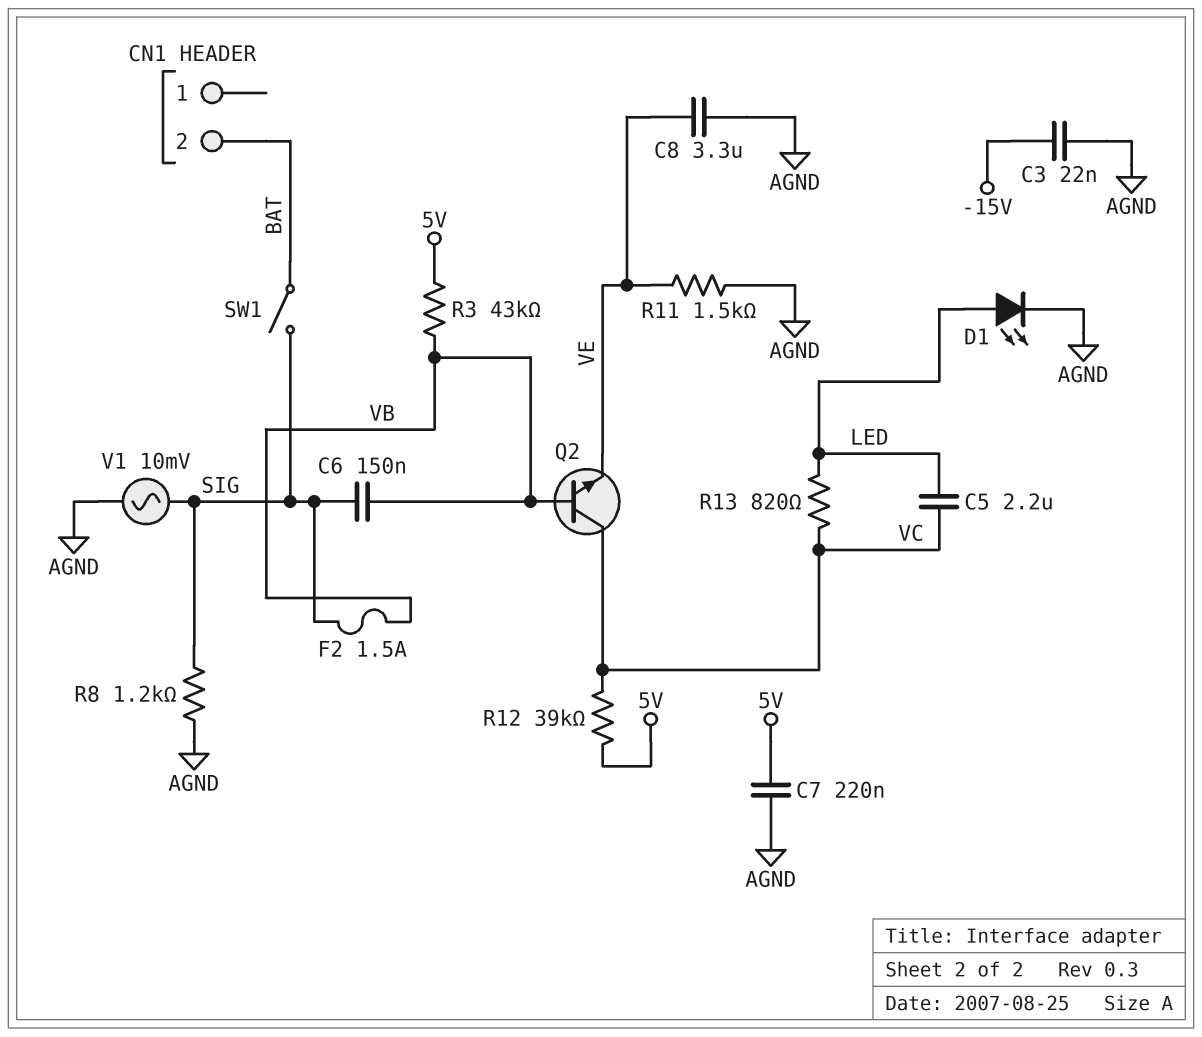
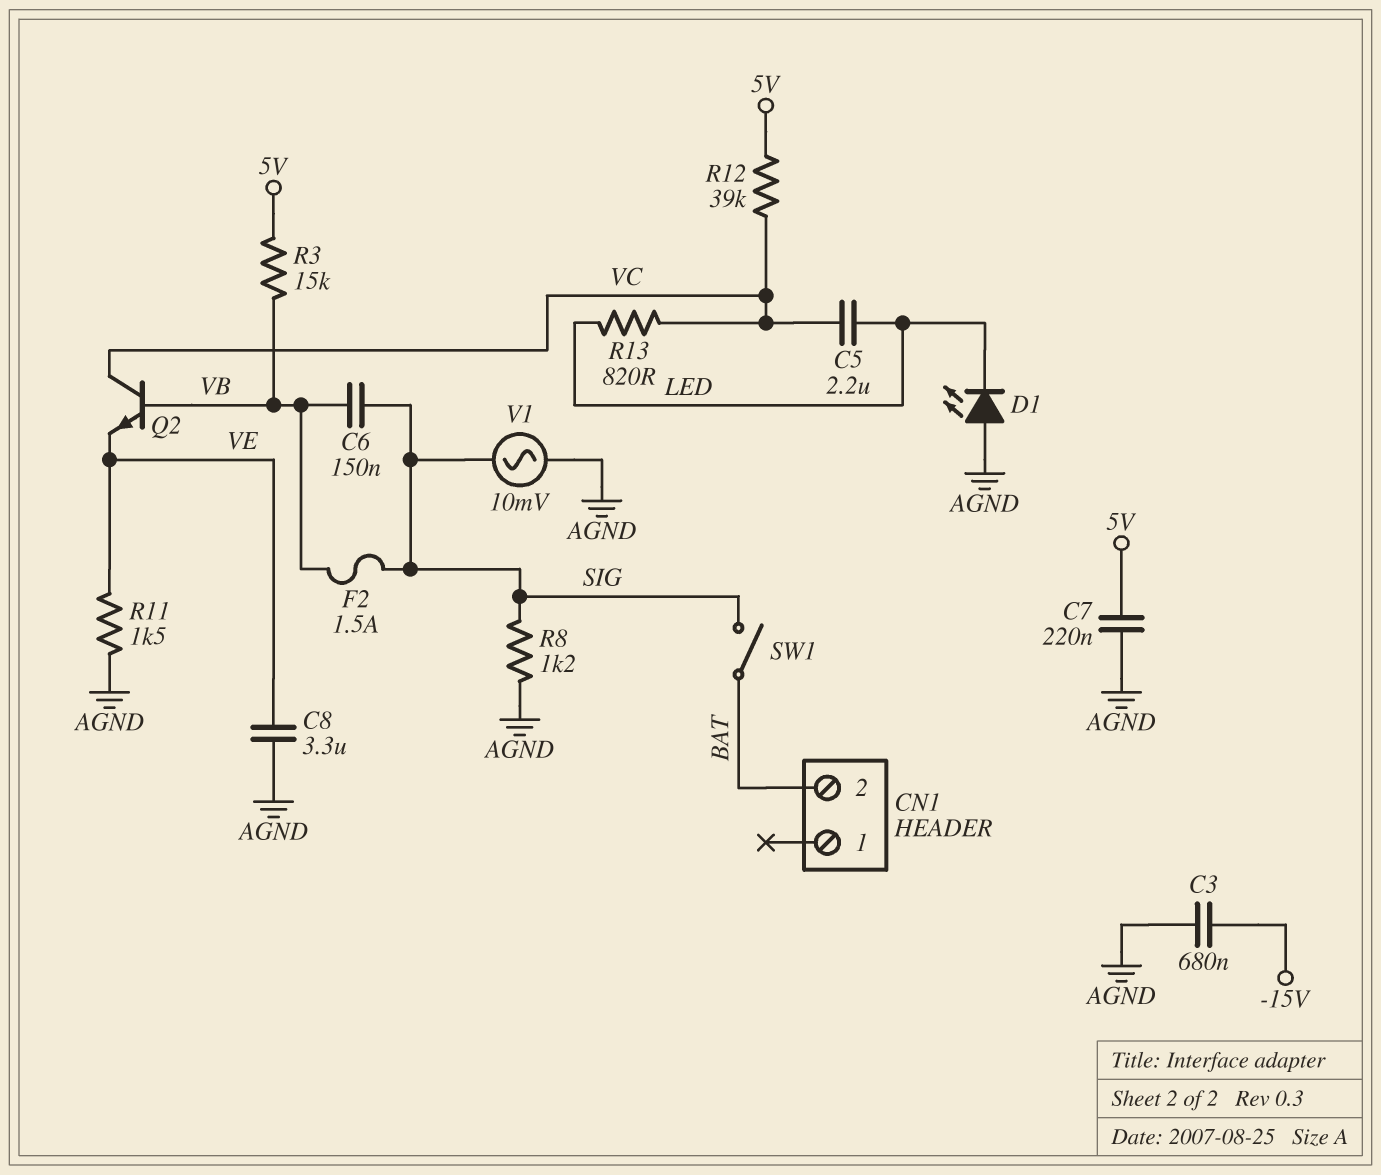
C3: 22nF (-15V, AGND) -> 680nF (-15V, AGND)
D1: LED (A LED, K AGND) -> LED (A AGND, K LED)
R3: 43k (5V, VB) -> 15k (5V, VB)

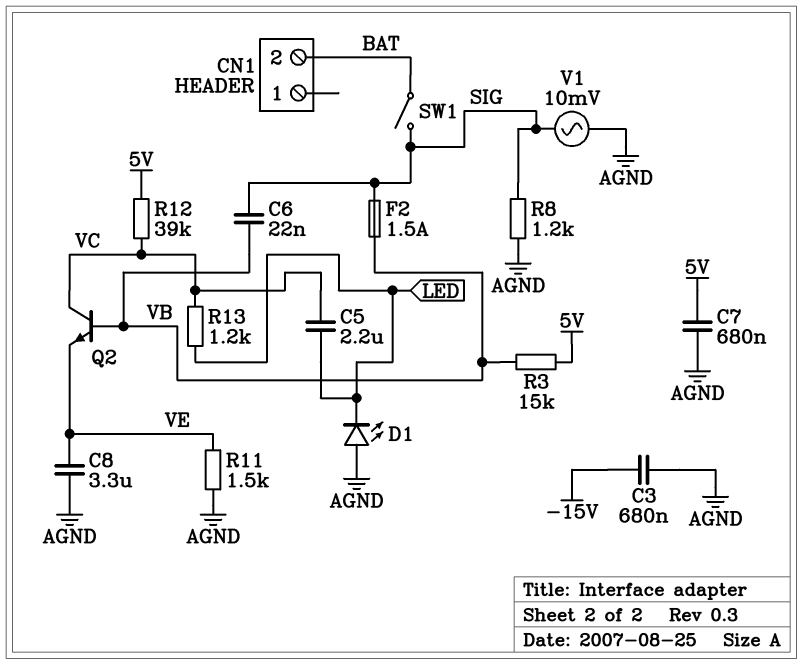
C6: 150nF (SIG, VB) -> 22nF (SIG, VB)
C7: 220nF (5V, AGND) -> 680nF (5V, AGND)
R13: 820 (LED, VC) -> 1.2k (LED, VC)

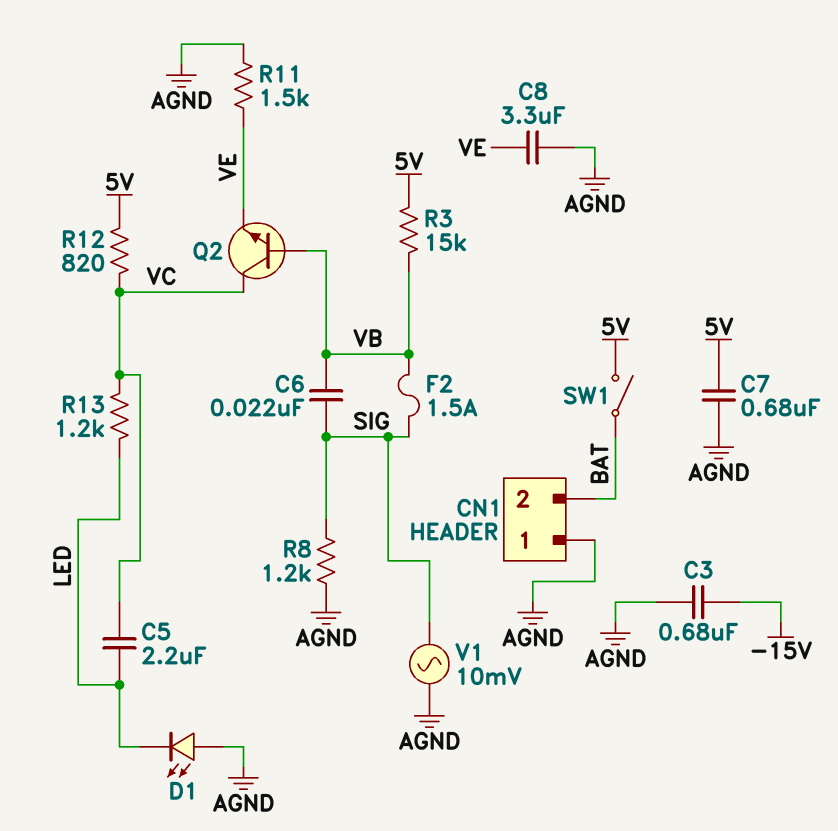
CN1 pin 1: none -> AGND
R12: 39k (5V, VC) -> 820 (5V, VC)
SW1: switch (BAT, SIG) -> switch (5V, BAT)

